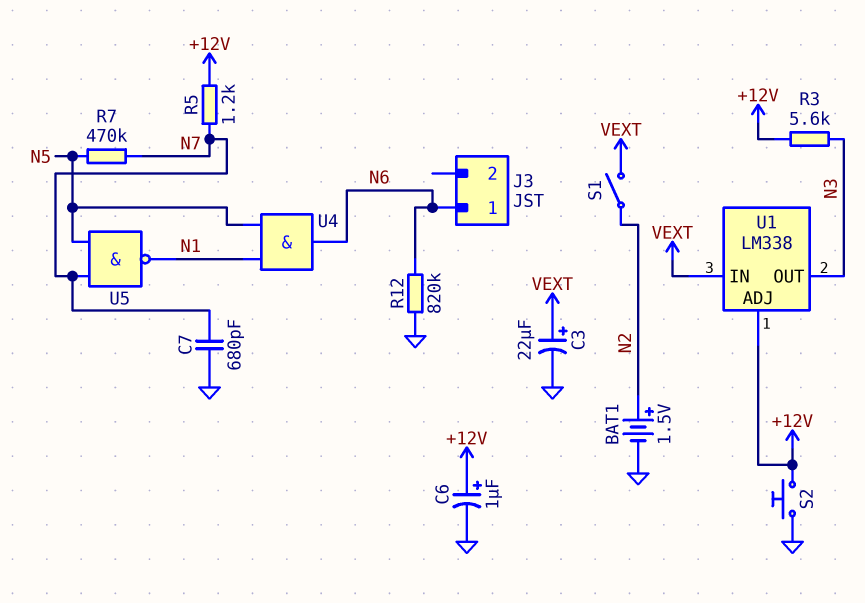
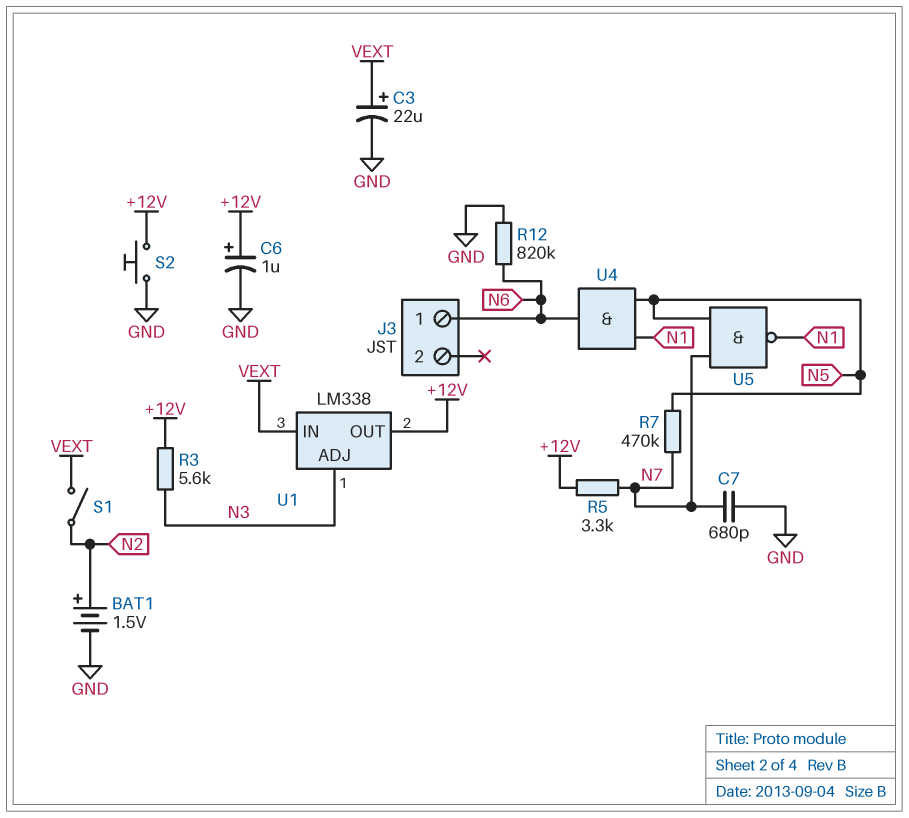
R5: 1.2k (+12V, N7) -> 3.3k (+12V, N7)
U1 pin ADJ: +12V -> N3
U1 pin OUT: N3 -> +12V

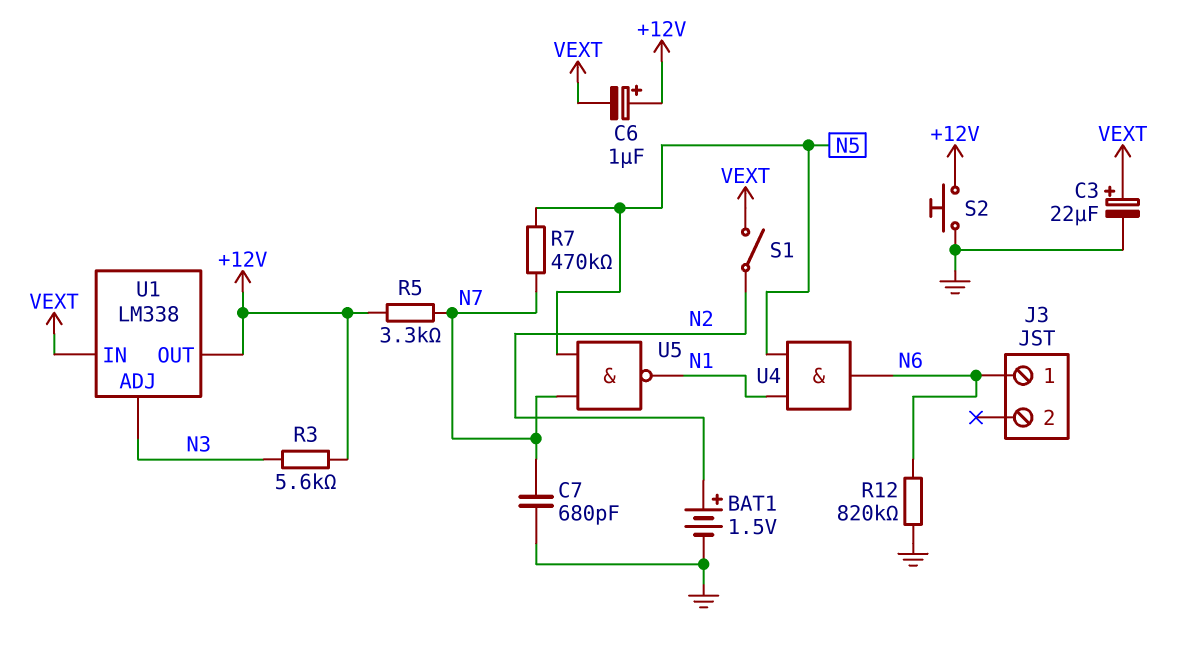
C6: 1uF (plus +12V, minus GND) -> 1uF (plus +12V, minus VEXT)

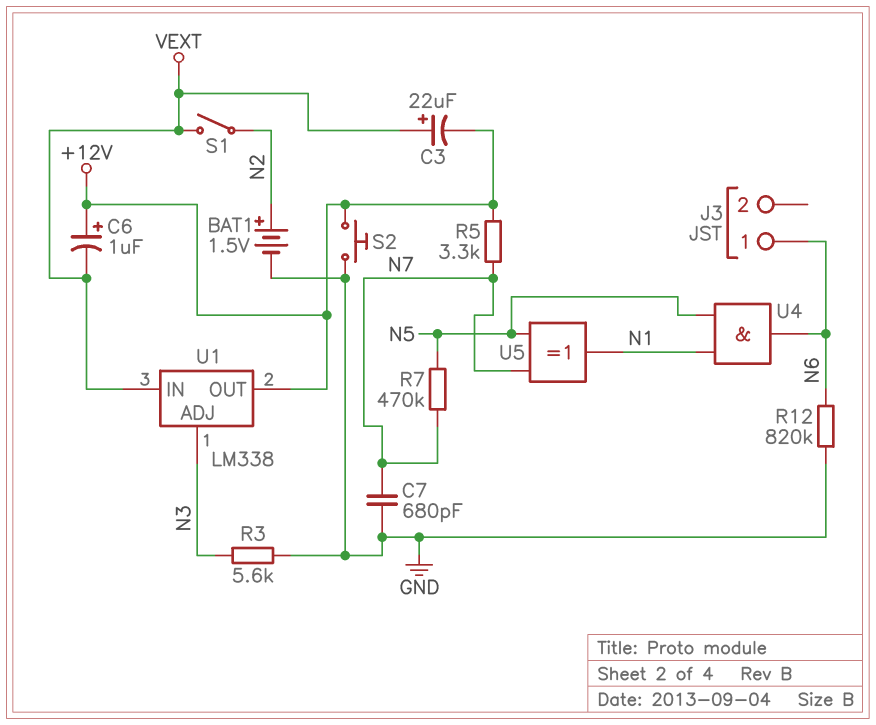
C3: 22uF (plus VEXT, minus GND) -> 22uF (plus VEXT, minus +12V)
R3: 5.6k (+12V, N3) -> 5.6k (GND, N3)
U5: NAND (in N5, in N7, out N1) -> XOR (in N5, in N7, out N1)

